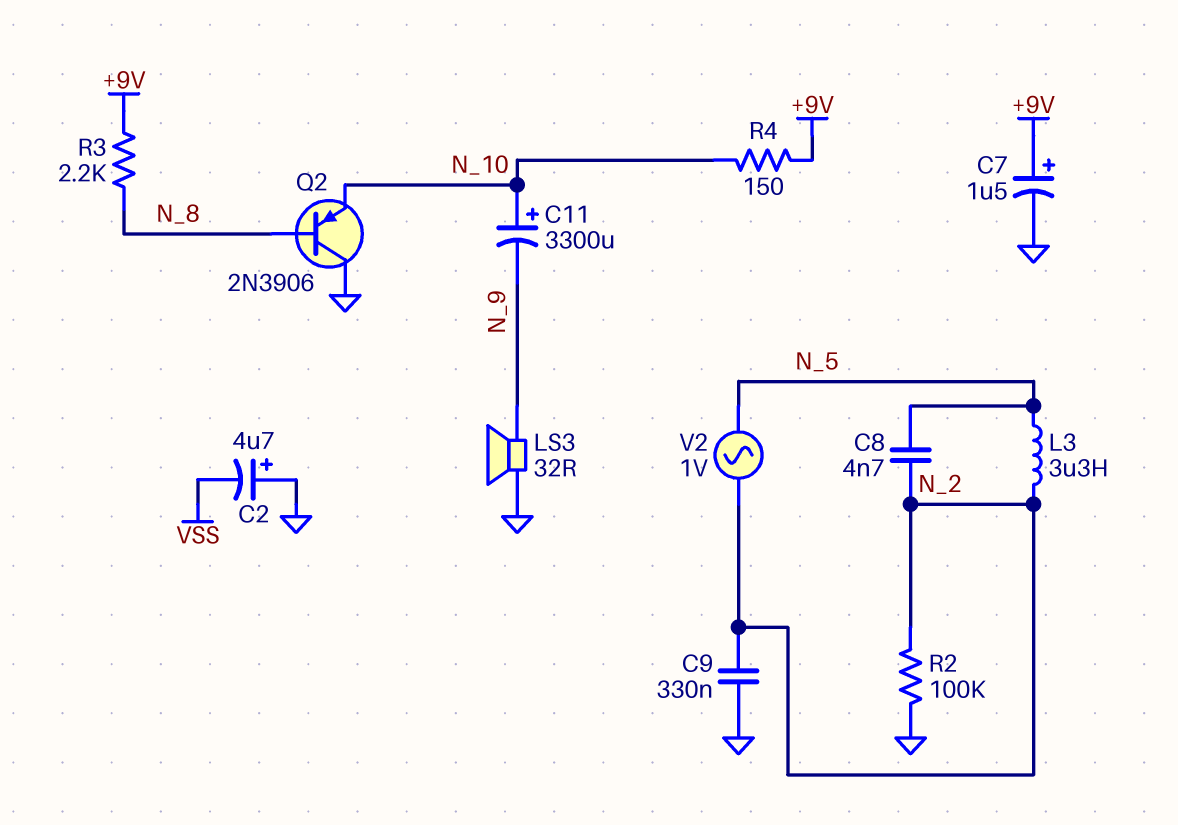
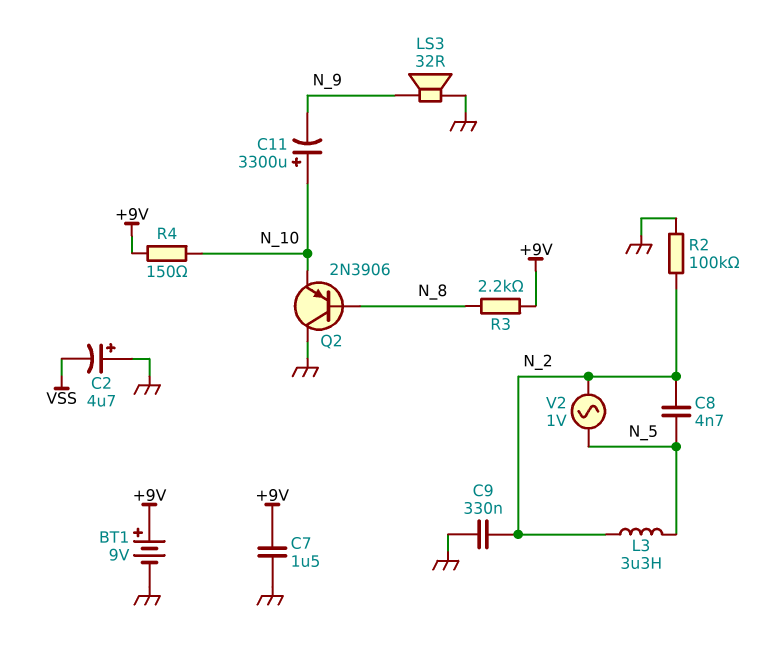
BT1: none -> 9V (plus +9V, minus GND)
C7: 1.5uF (plus +9V, minus GND) -> 1.5uF (+9V, GND)

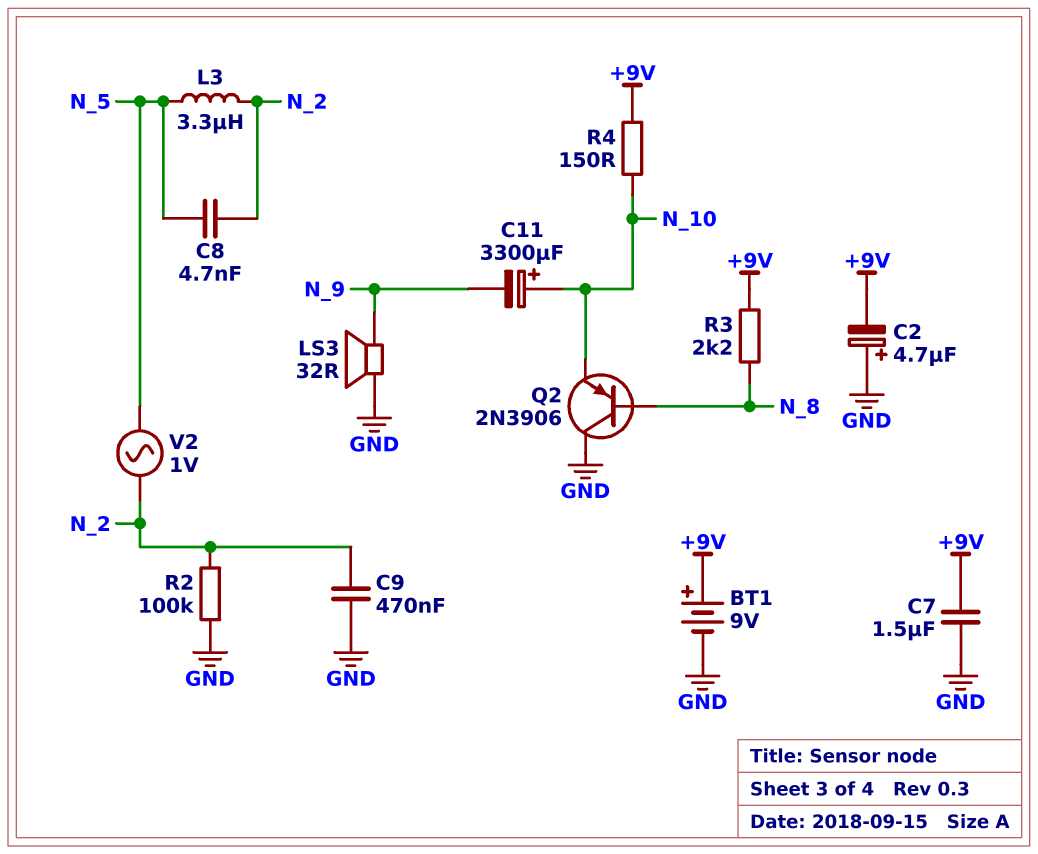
C2: 4.7uF (plus GND, minus VSS) -> 4.7uF (plus GND, minus +9V)
C9: 330nF (GND, N_2) -> 470nF (GND, N_2)

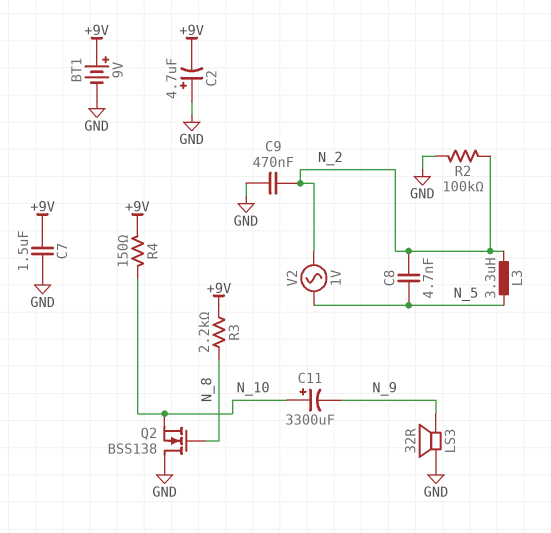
Q2: PNP 2N3906 (B N_8, C GND, E N_10) -> NMOS BSS138 (G N_8, D GND, S N_10)

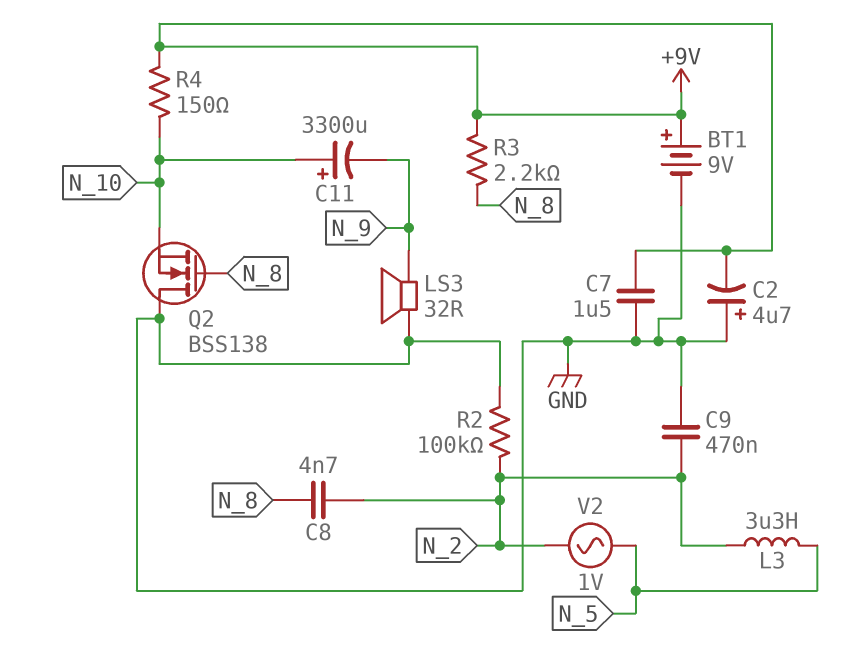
C8: 4.7nF (N_2, N_5) -> 4.7nF (N_2, N_8)

